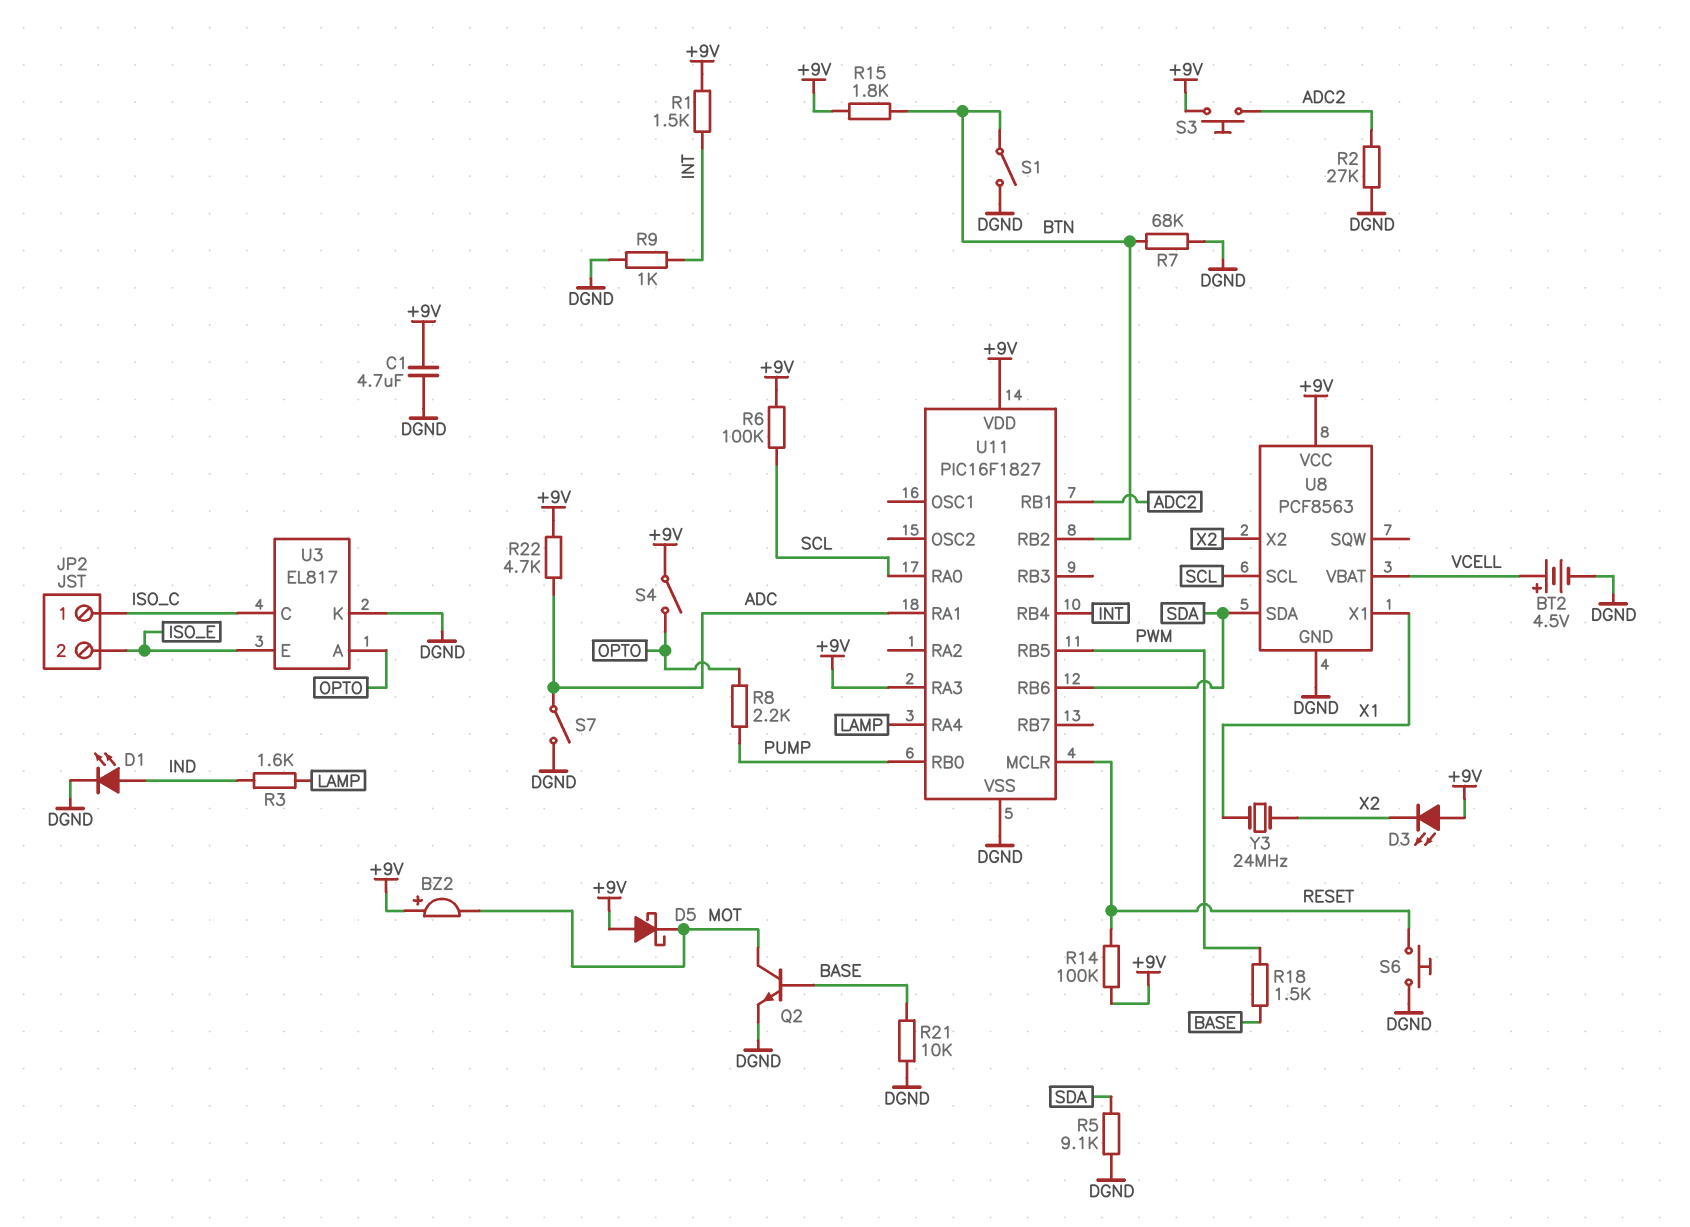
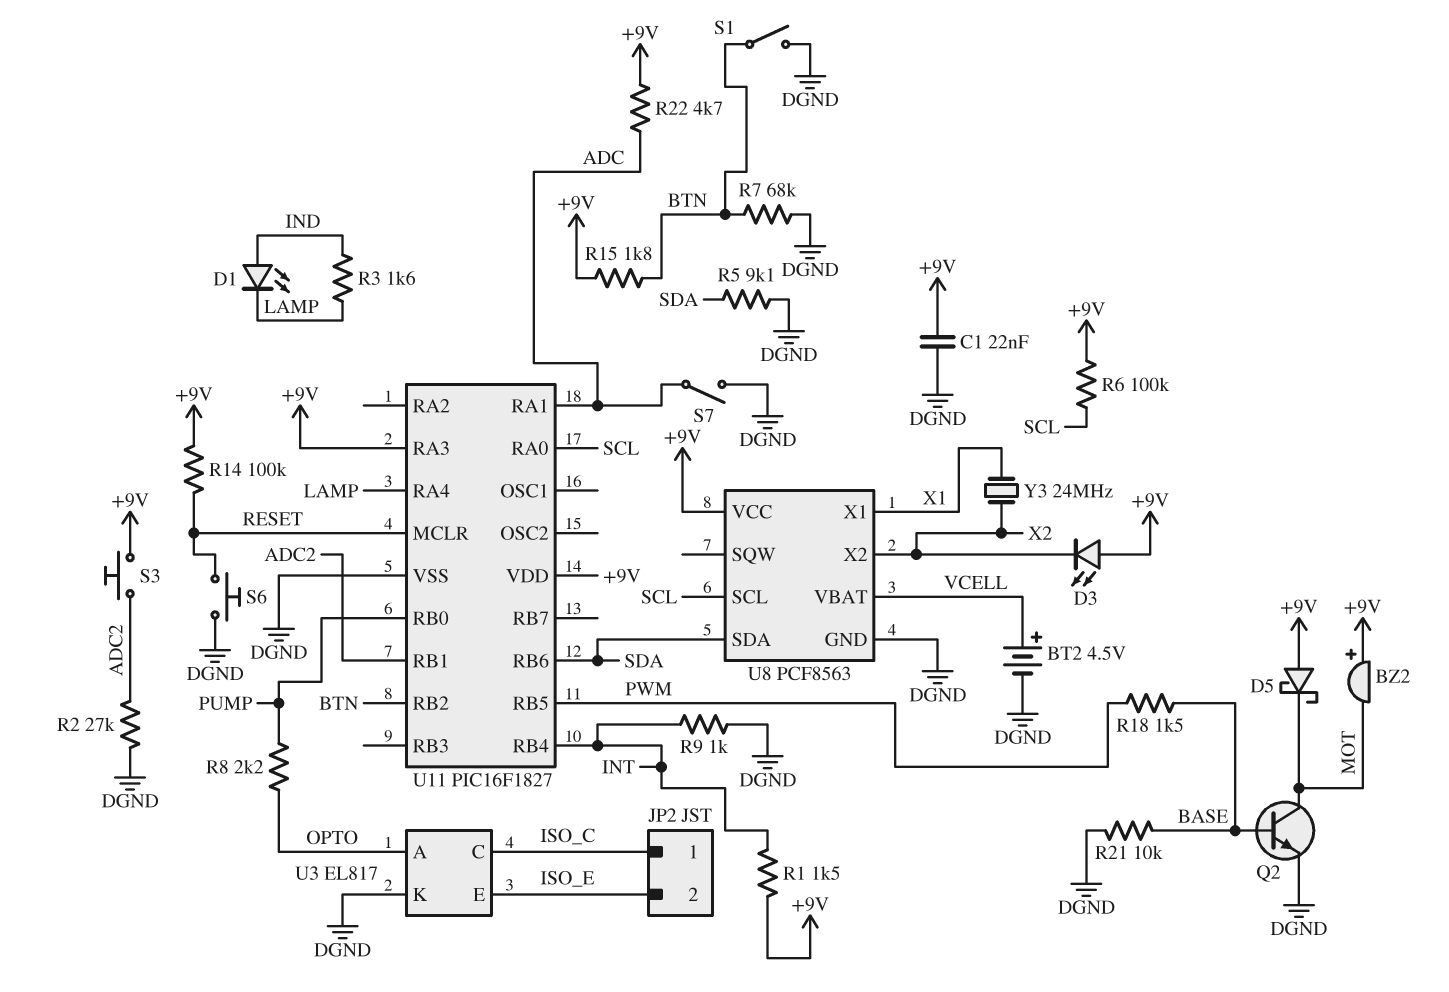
C1: 4.7uF (+9V, DGND) -> 22nF (+9V, DGND)
D1: LED (A IND, K DGND) -> LED (A IND, K LAMP)
S4: switch (+9V, OPTO) -> none

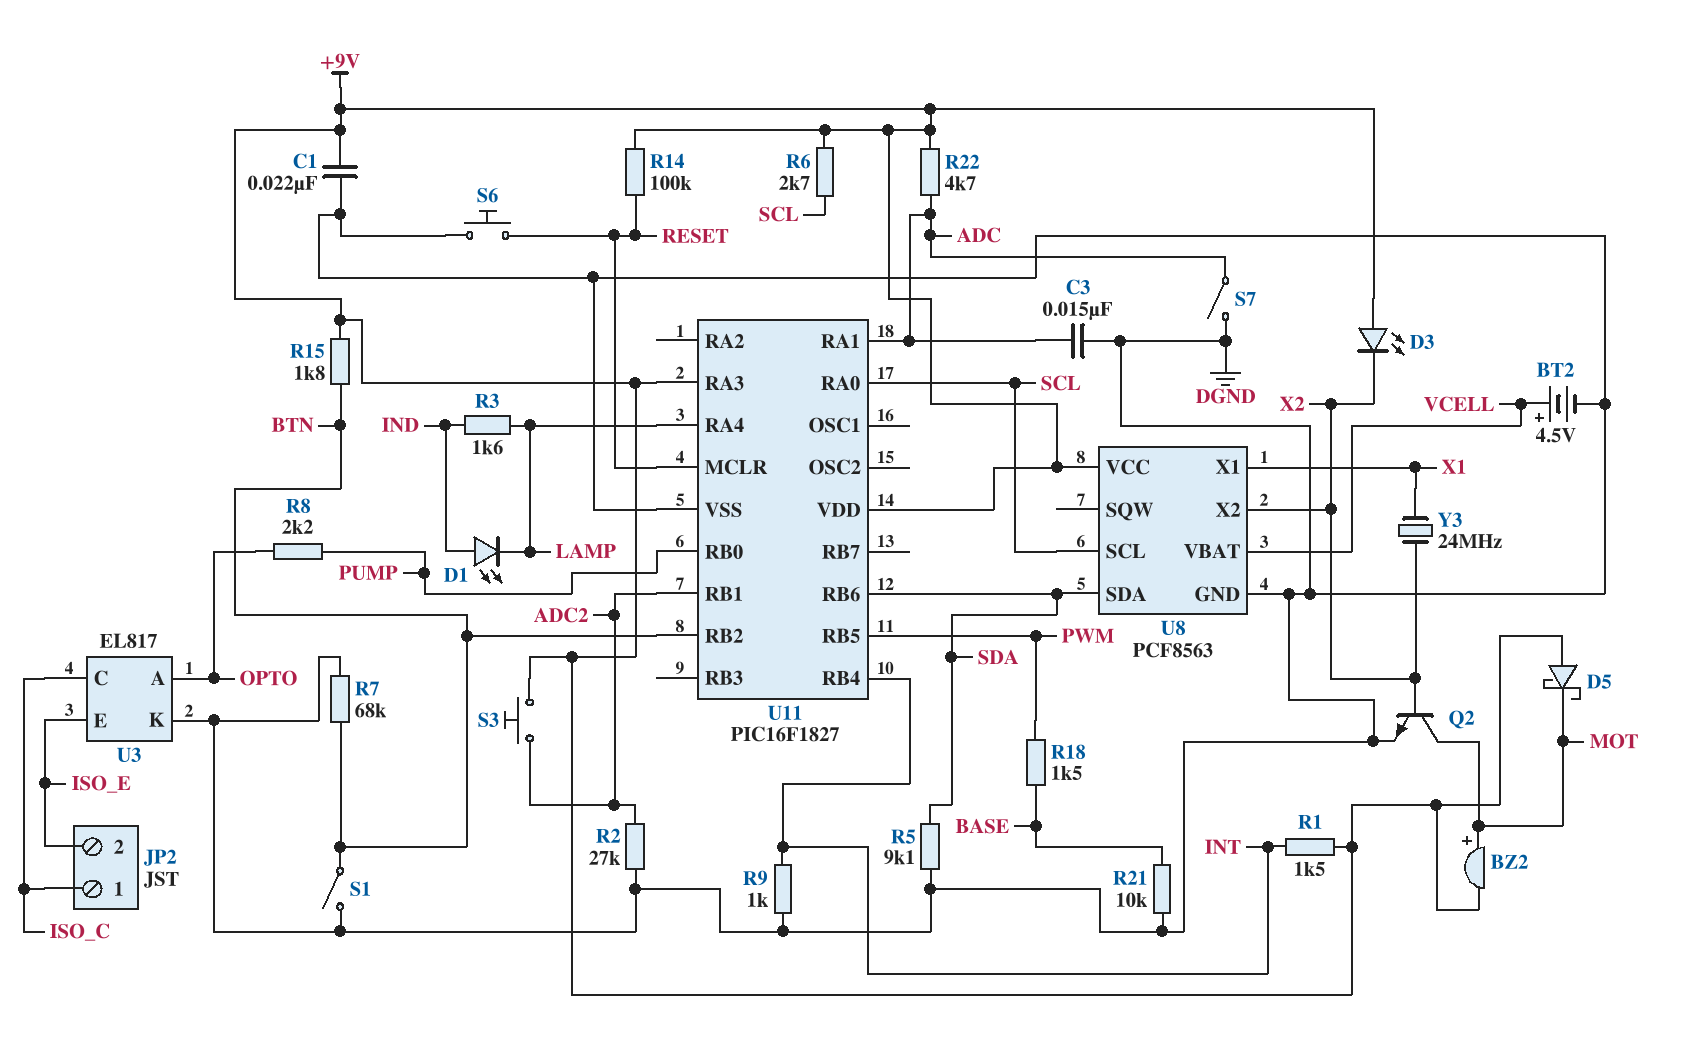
BZ2: buzzer (plus +9V, minus MOT) -> buzzer (plus MOT, minus +9V)
C3: none -> 15nF (ADC, DGND)
Q2: NPN (B BASE, C MOT, E DGND) -> NPN (B X2, C MOT, E DGND)
R6: 100k (+9V, SCL) -> 2.7k (+9V, SCL)

